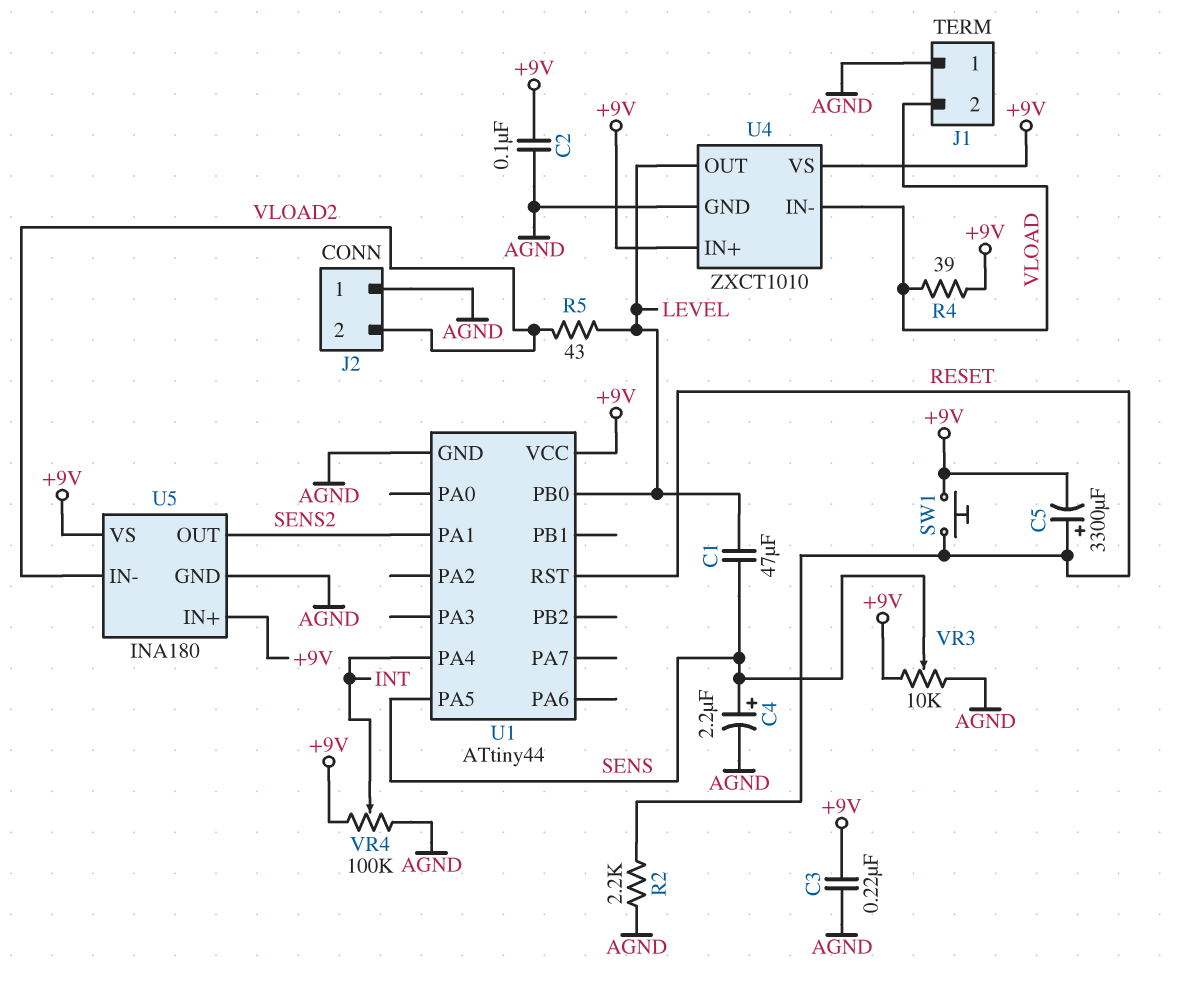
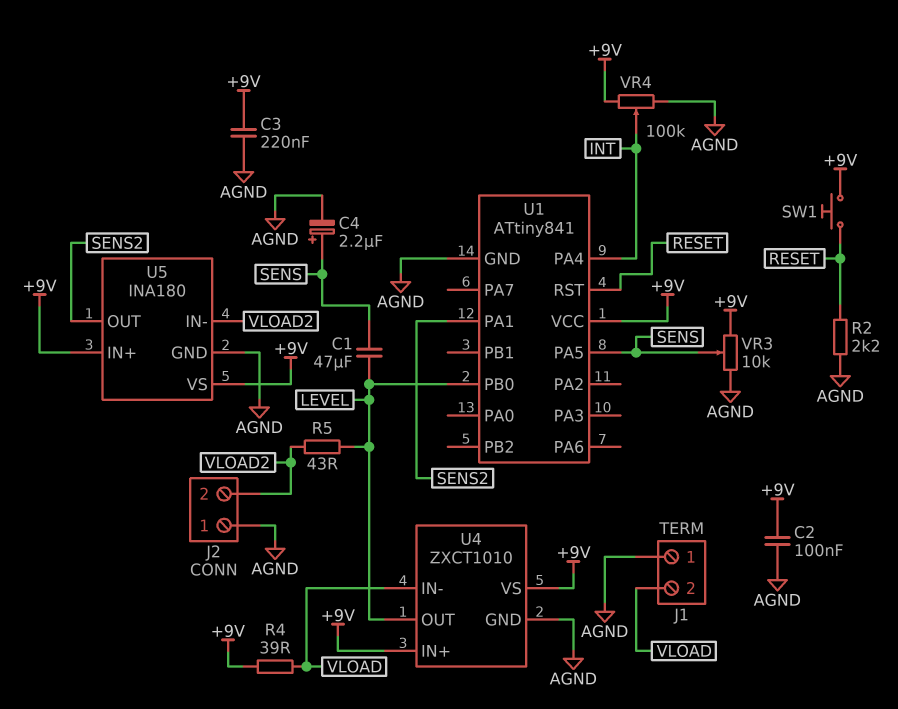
C5: 3300uF (plus RESET, minus +9V) -> none
U1: ATtiny44 -> ATtiny841

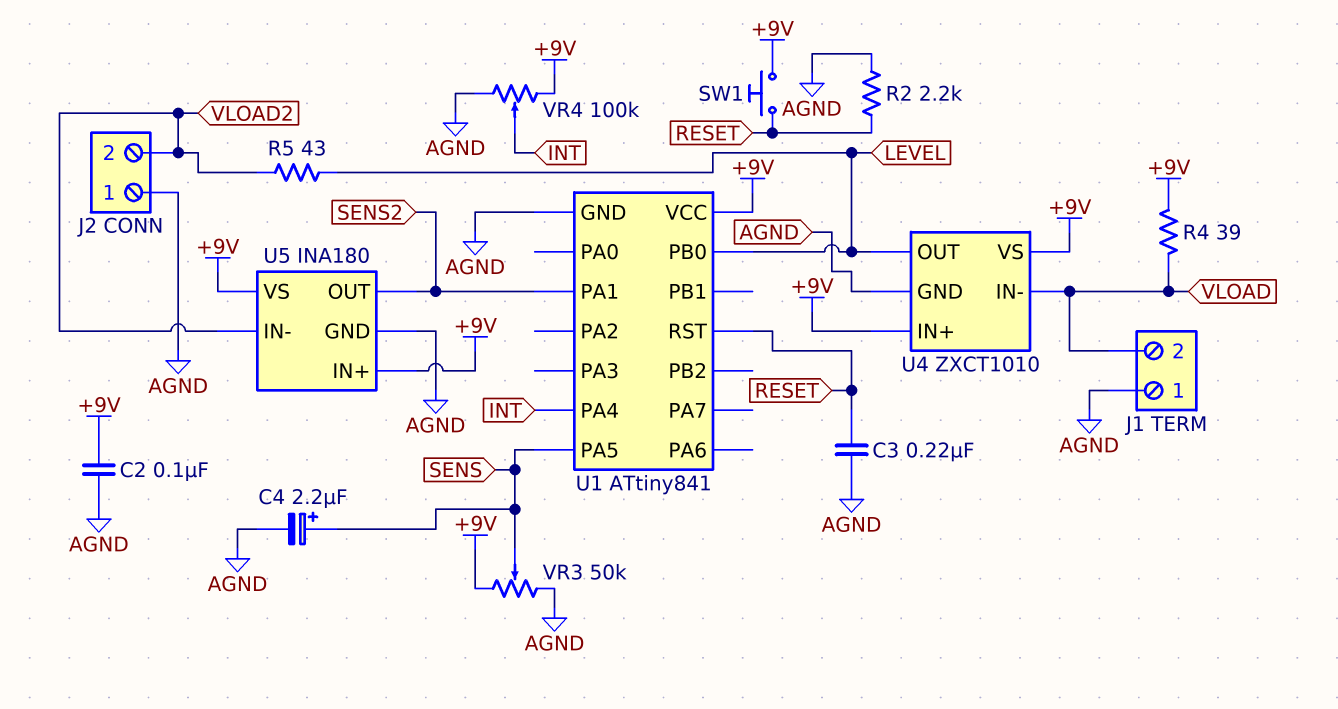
C1: 47uF (LEVEL, SENS) -> none
C3: 220nF (+9V, AGND) -> 220nF (AGND, RESET)
VR3: 10k (+9V, AGND, wiper SENS) -> 50k (+9V, AGND, wiper SENS)

